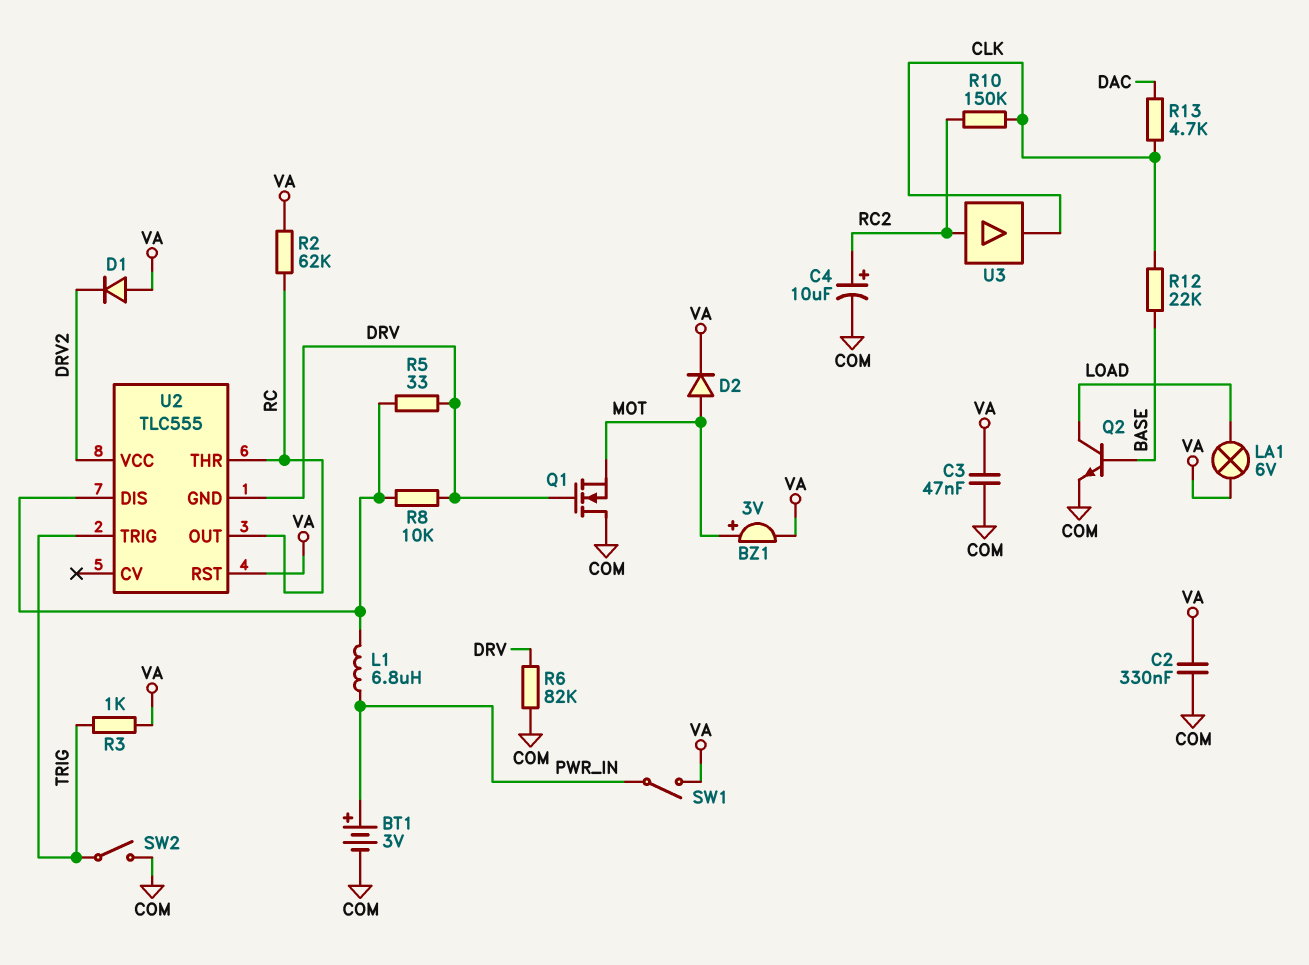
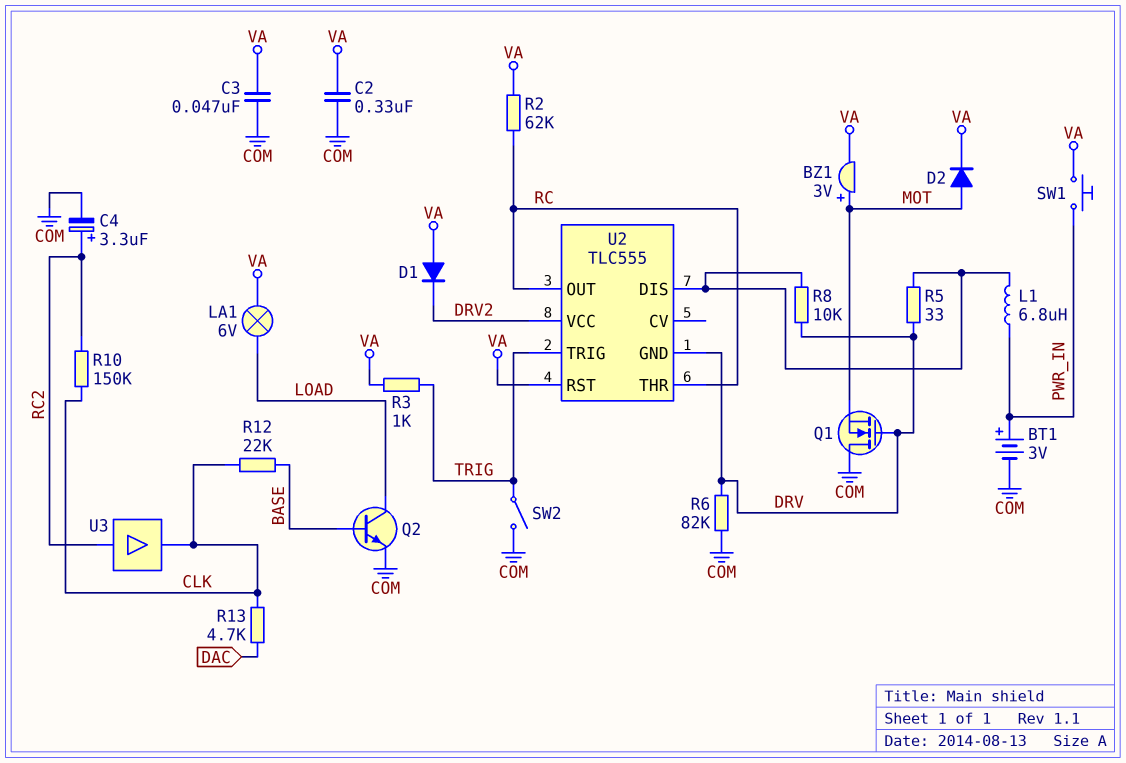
C4: 10uF (plus RC2, minus COM) -> 3.3uF (plus RC2, minus COM)
SW1: switch (PWR_IN, VA) -> button (PWR_IN, VA)

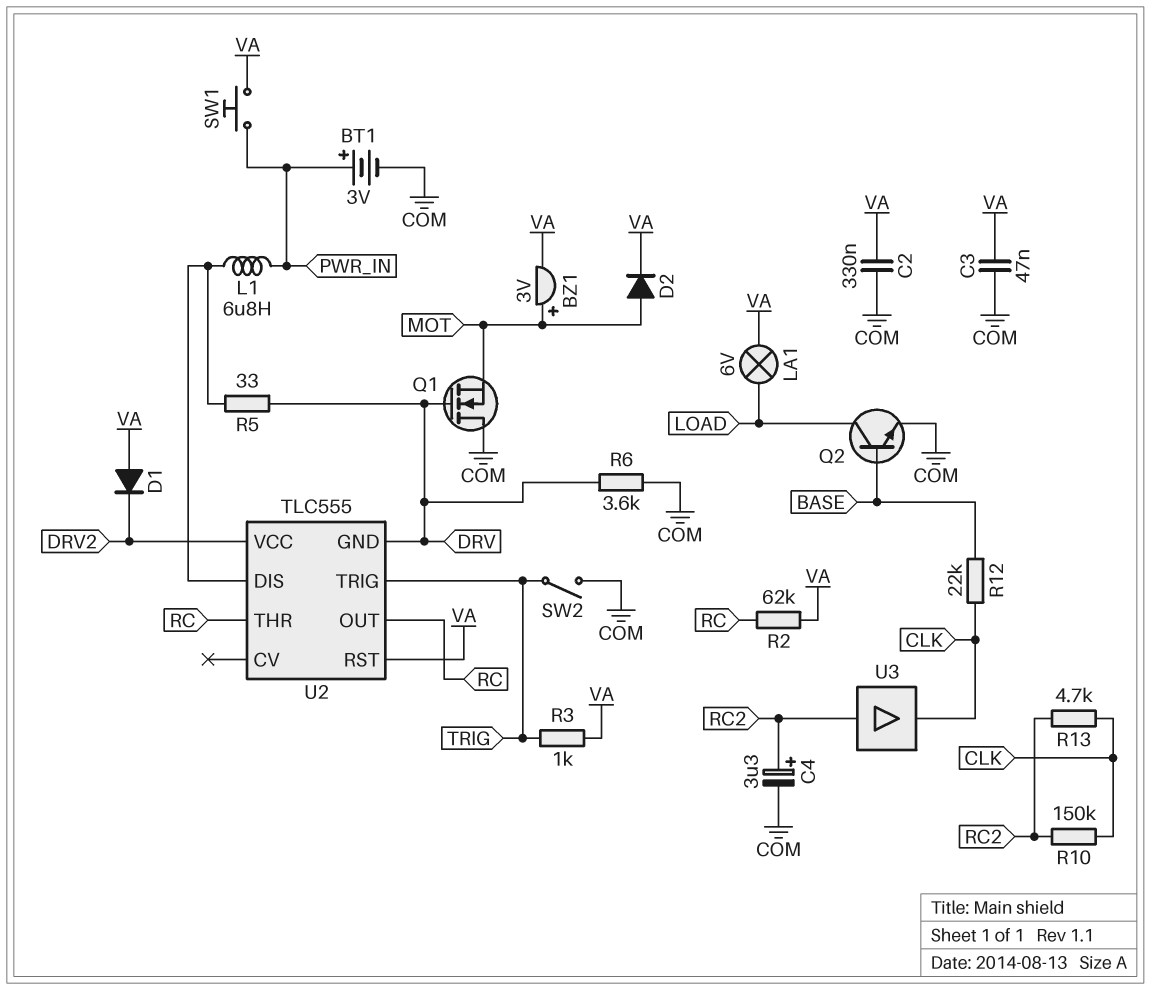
R6: 82k (COM, DRV) -> 3.6k (COM, DRV)
R8: 10k (DRV, U2/DIS) -> none
R13: 4.7k (CLK, DAC) -> 4.7k (CLK, RC2)

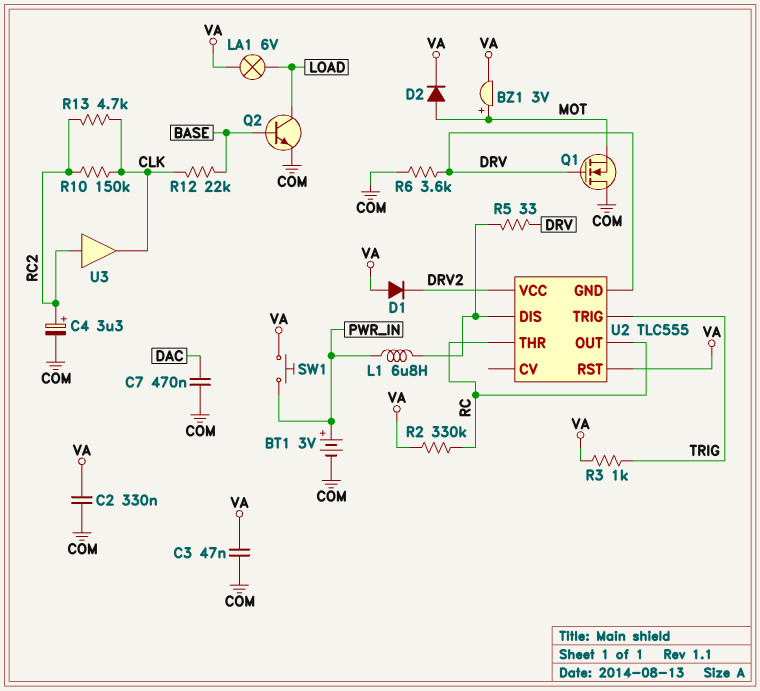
C7: none -> 470nF (COM, DAC)
R2: 62k (RC, VA) -> 330k (RC, VA)
SW2: switch (COM, TRIG) -> none

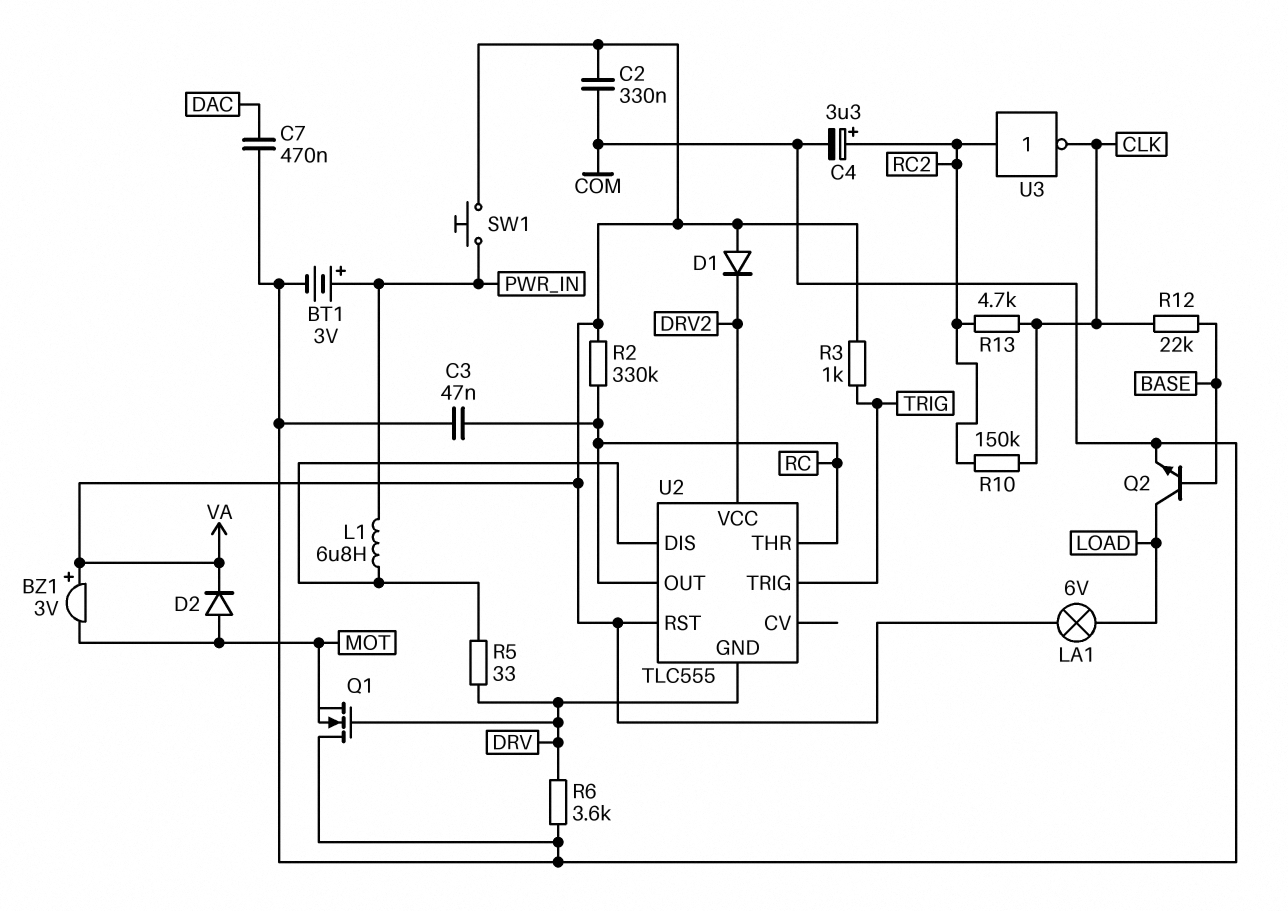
BZ1: buzzer 3V (plus MOT, minus VA) -> buzzer 3V (plus VA, minus MOT)
C3: 47nF (COM, VA) -> 47nF (COM, RC)
U3: buffer (in RC2, out CLK) -> NOT (in RC2, out CLK)

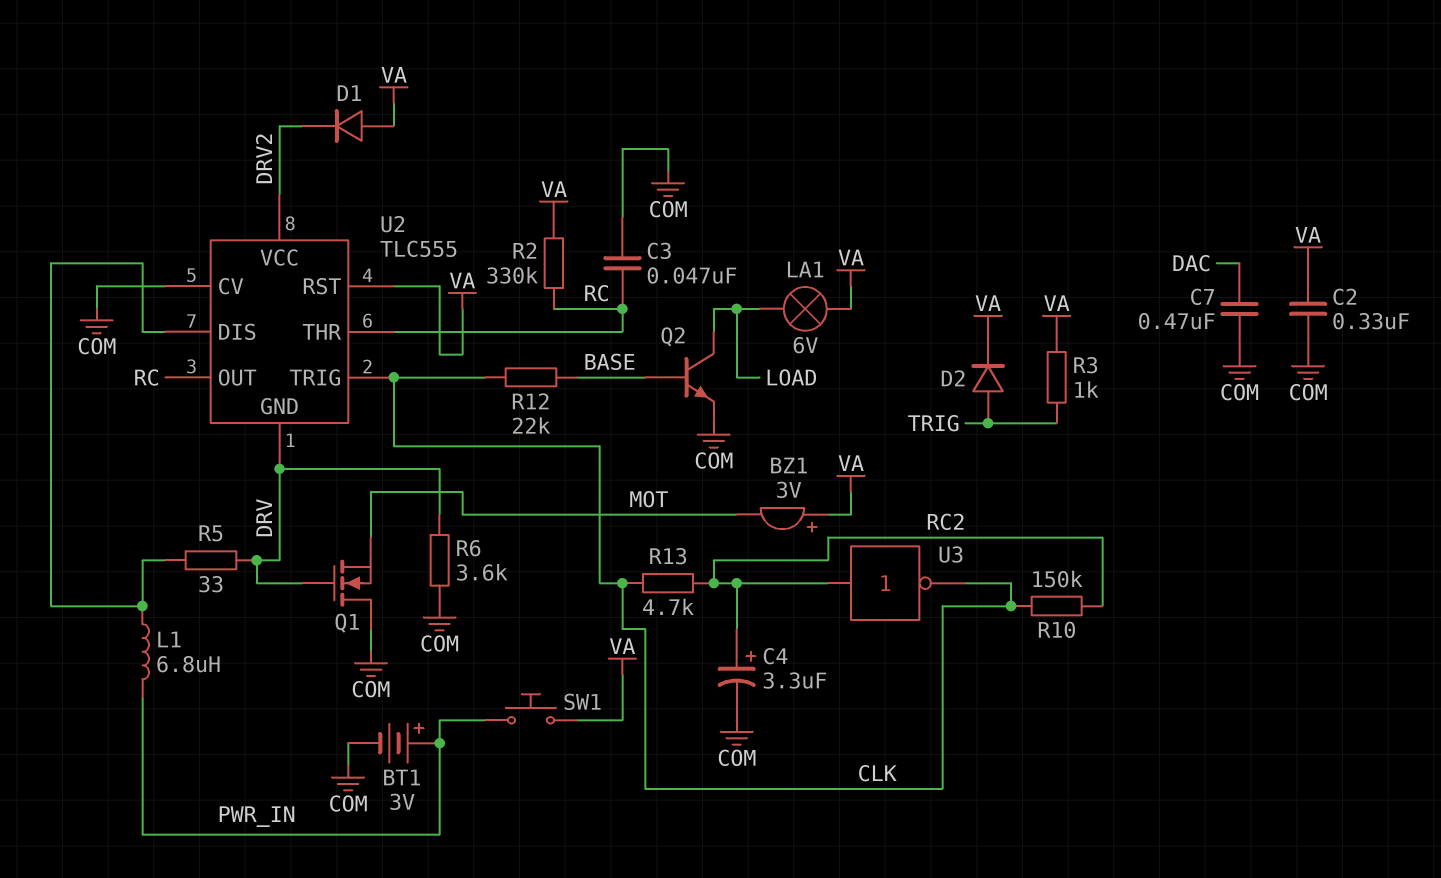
D2: diode (A MOT, K VA) -> diode (A TRIG, K VA)
U2 pin CV: none -> COM
U2 pin TRIG: TRIG -> CLK

